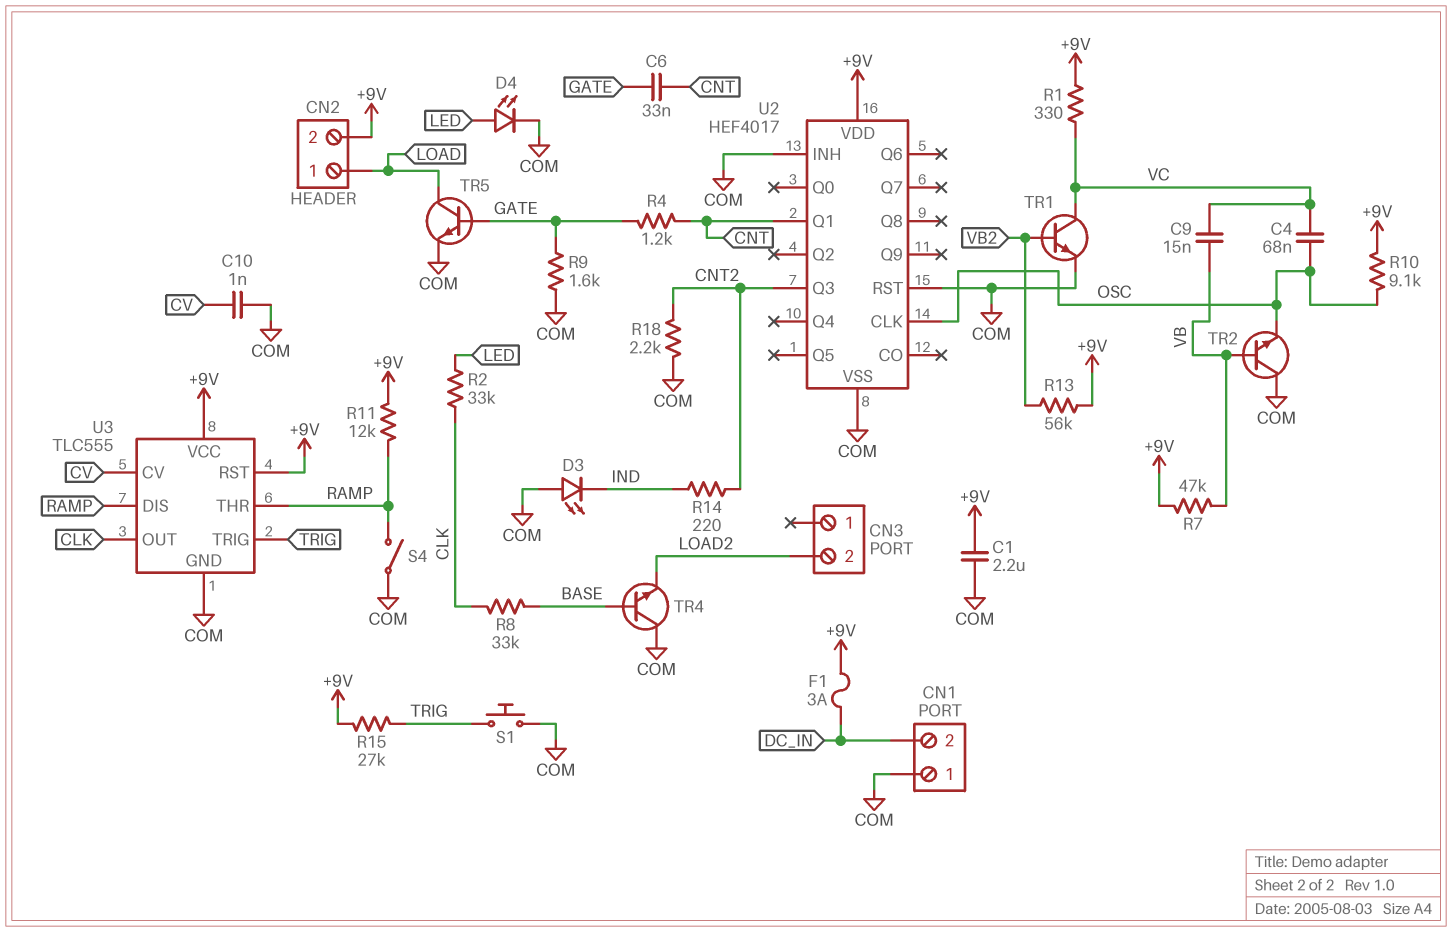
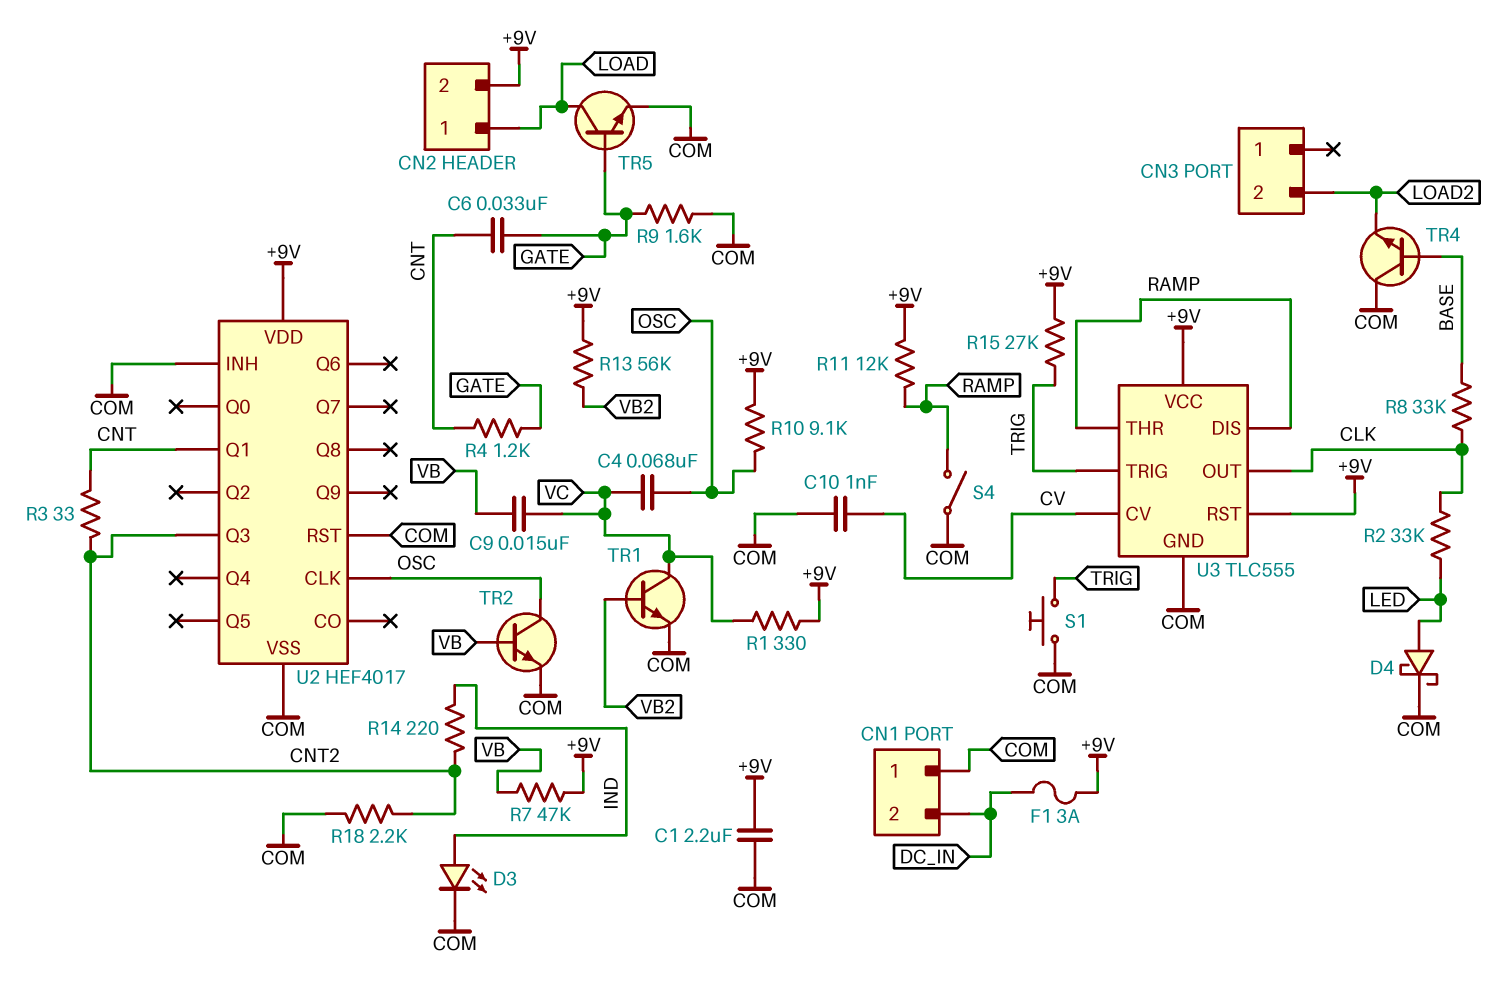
D3: LED (A COM, K IND) -> LED (A IND, K COM)
D4: LED (A LED, K COM) -> schottky (A LED, K COM)
R3: none -> 33 (CNT, CNT2)
TR2: NPN (B VB, C COM, E OSC) -> NPN (B VB, C OSC, E COM)

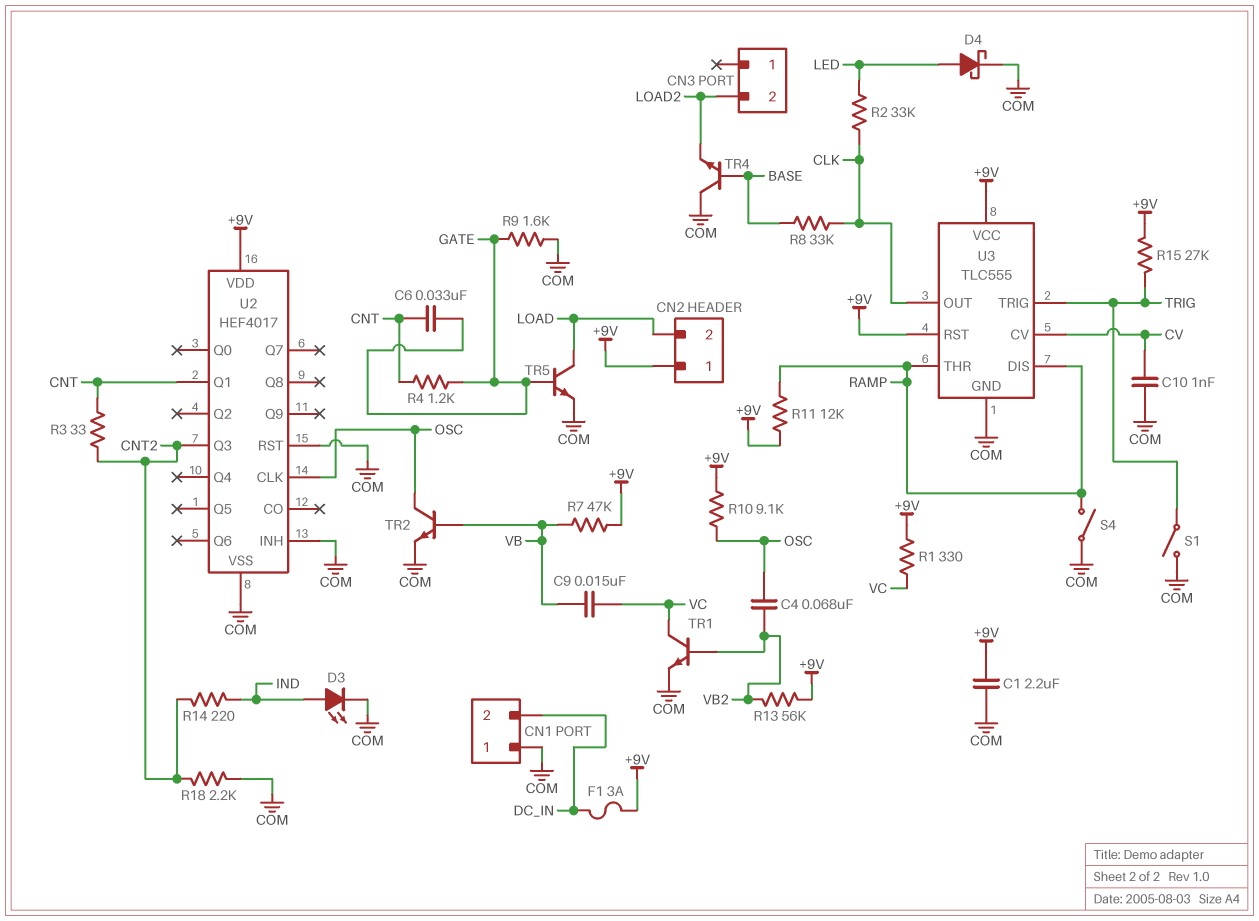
C4: 68nF (OSC, VC) -> 68nF (OSC, VB2)
CN2 pin 1: LOAD -> +9V
CN2 pin 2: +9V -> LOAD
S1: button (COM, TRIG) -> switch (COM, TRIG)

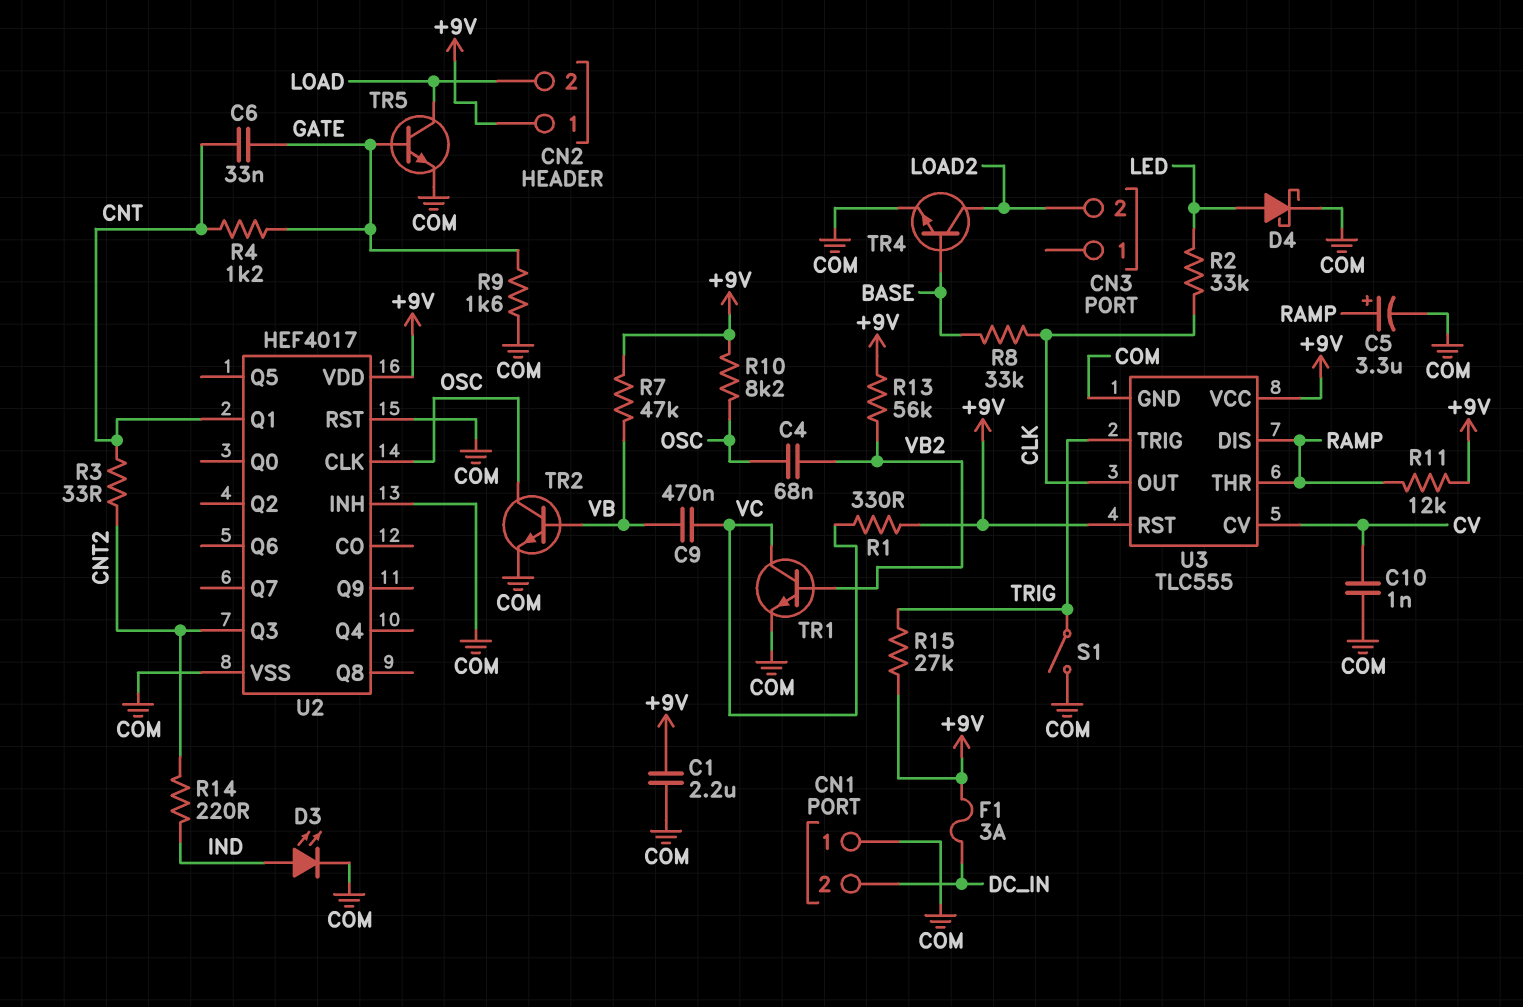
C5: none -> 3.3uF (plus RAMP, minus COM)
C9: 15nF (VB, VC) -> 470nF (VB, VC)
R10: 9.1k (+9V, OSC) -> 8.2k (+9V, OSC)
R18: 2.2k (CNT2, COM) -> none
S4: switch (COM, RAMP) -> none
TR4: NPN (B BASE, C COM, E LOAD2) -> NPN (B BASE, C LOAD2, E COM)

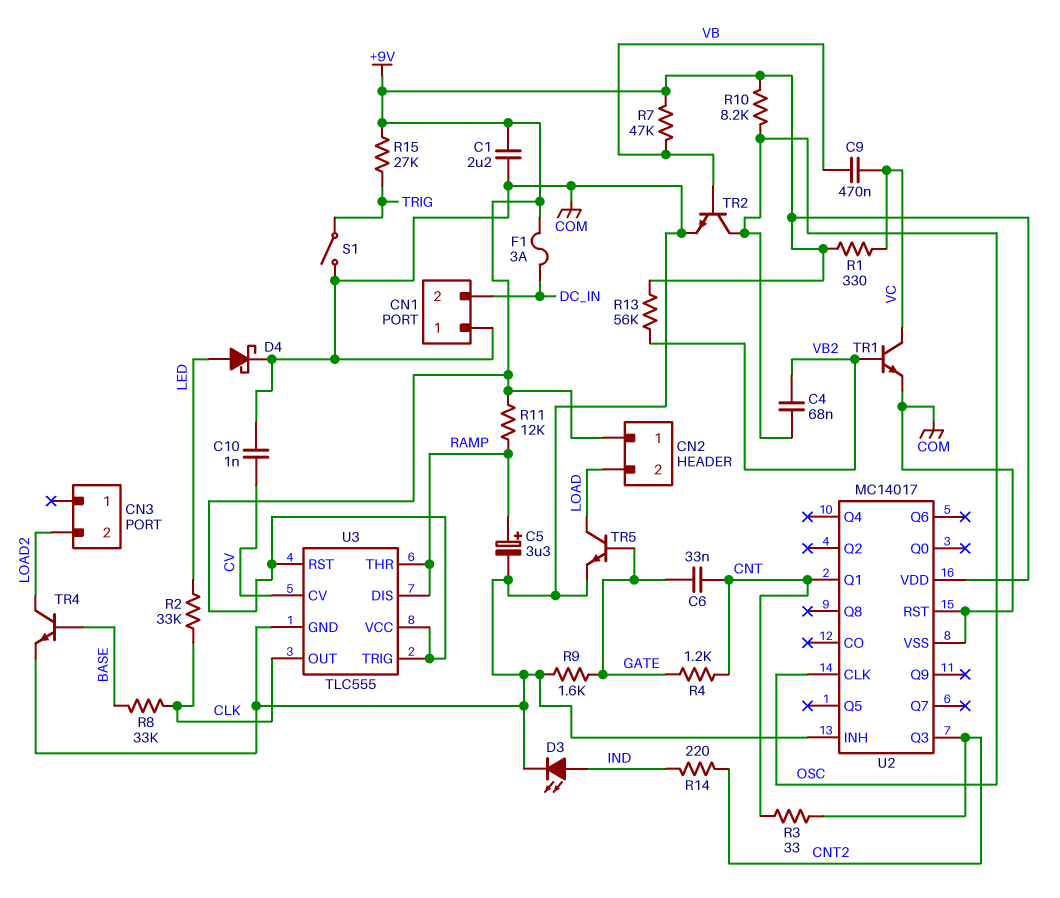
U2: HEF4017 -> MC14017
U3 pin TRIG: TRIG -> +9V

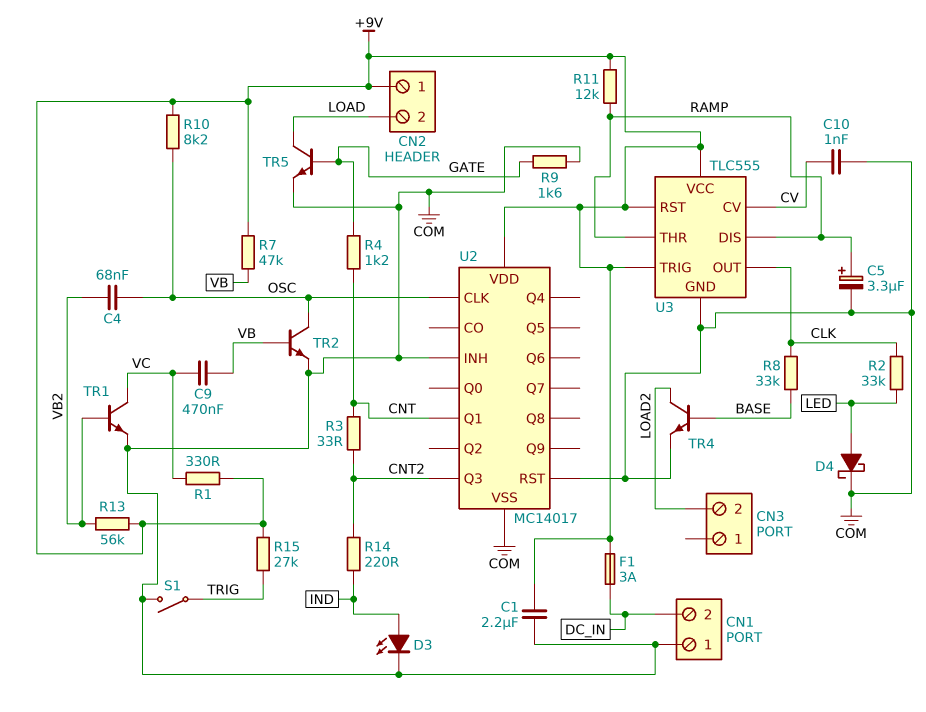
C6: 33nF (CNT, GATE) -> none

